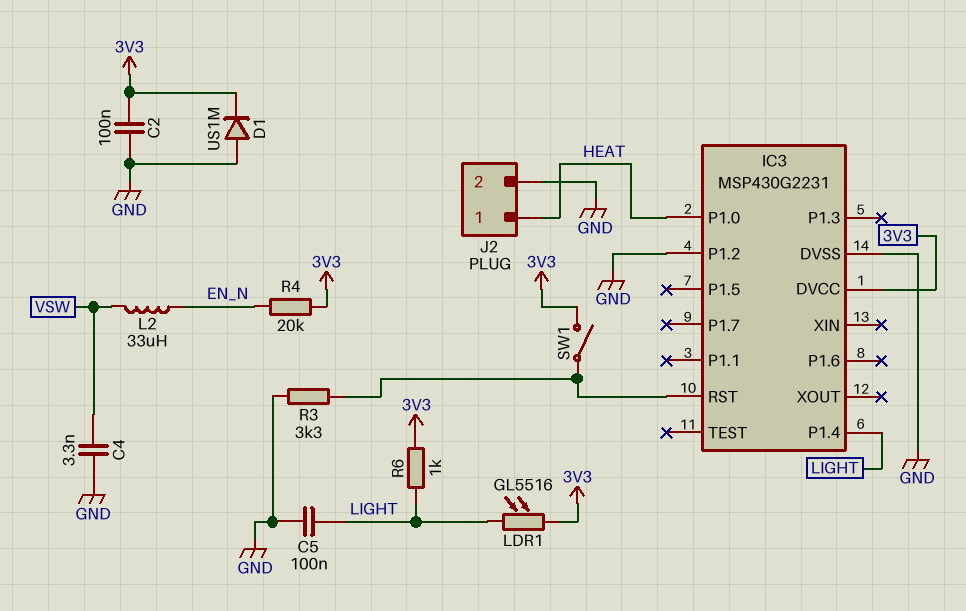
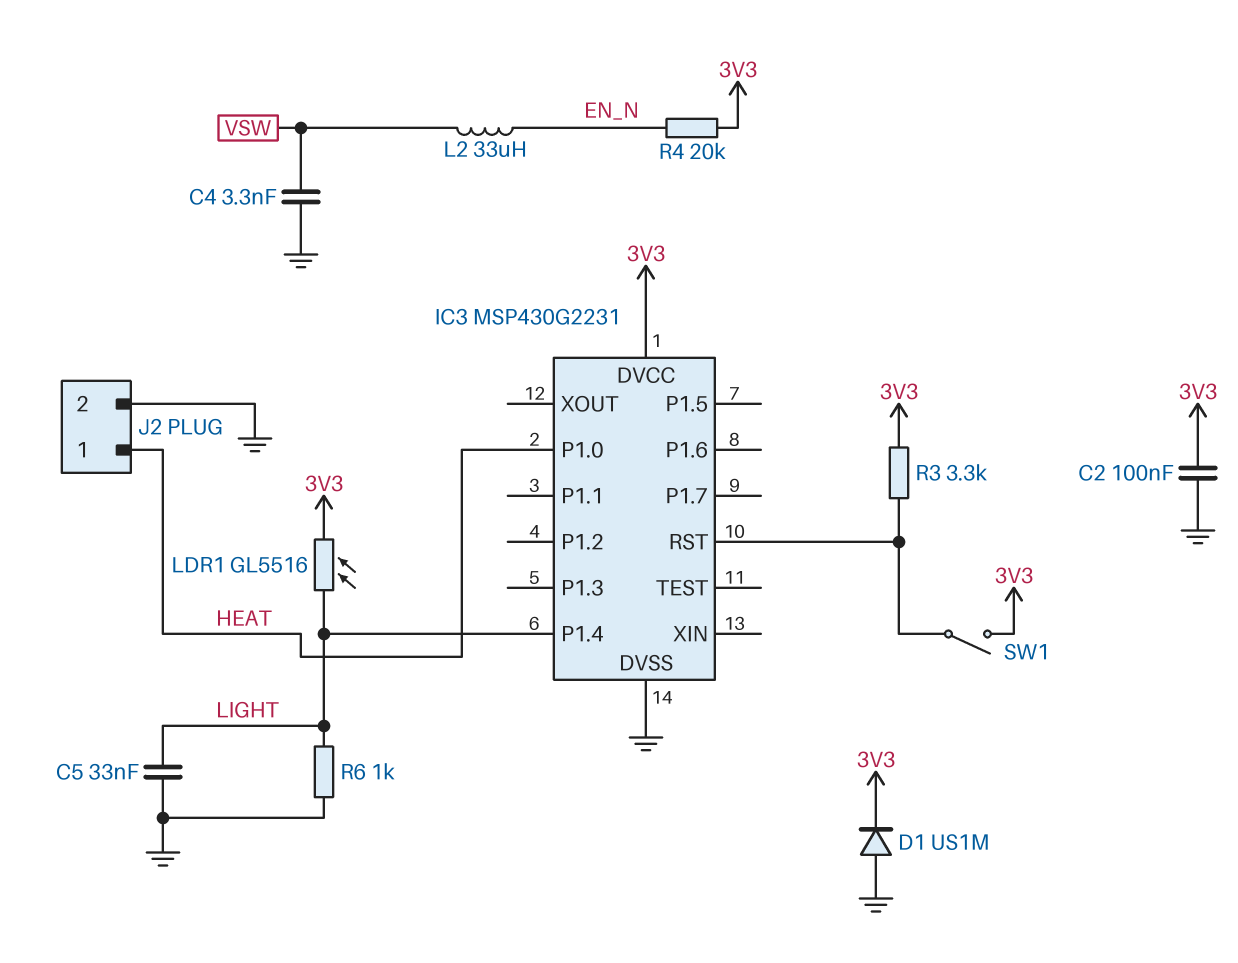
C5: 100nF (GND, LIGHT) -> 33nF (GND, LIGHT)
IC3 pin P1.2: GND -> none
R3: 3.3k (GND, IC3/RST) -> 3.3k (3V3, IC3/RST)
R6: 1k (3V3, LIGHT) -> 1k (GND, LIGHT)

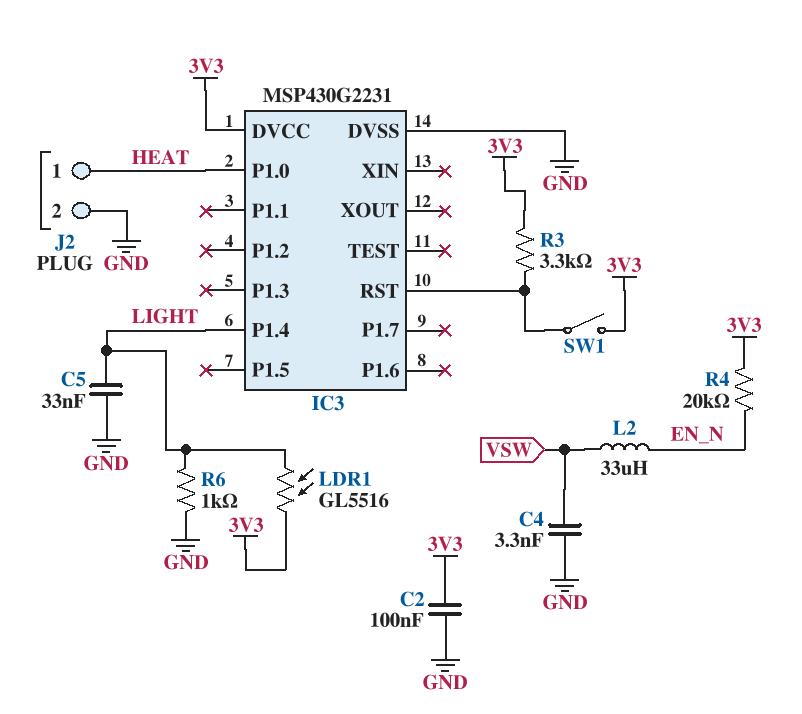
D1: diode US1M (A GND, K 3V3) -> none

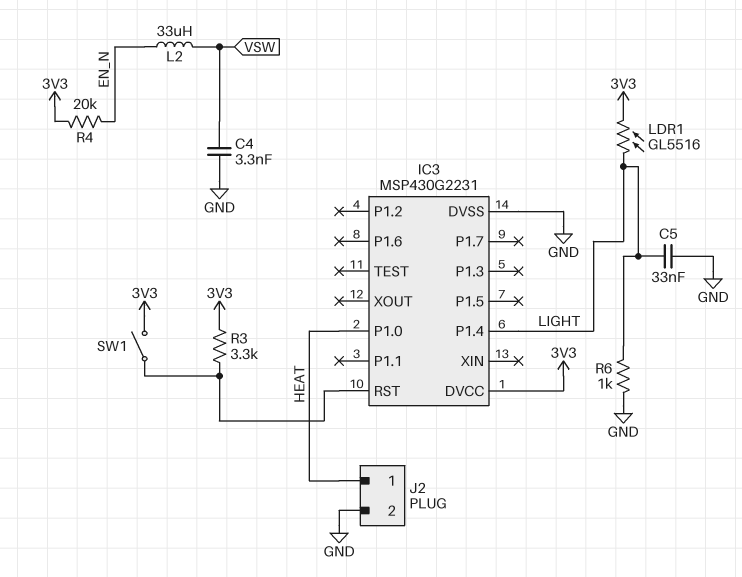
C2: 100nF (3V3, GND) -> none

